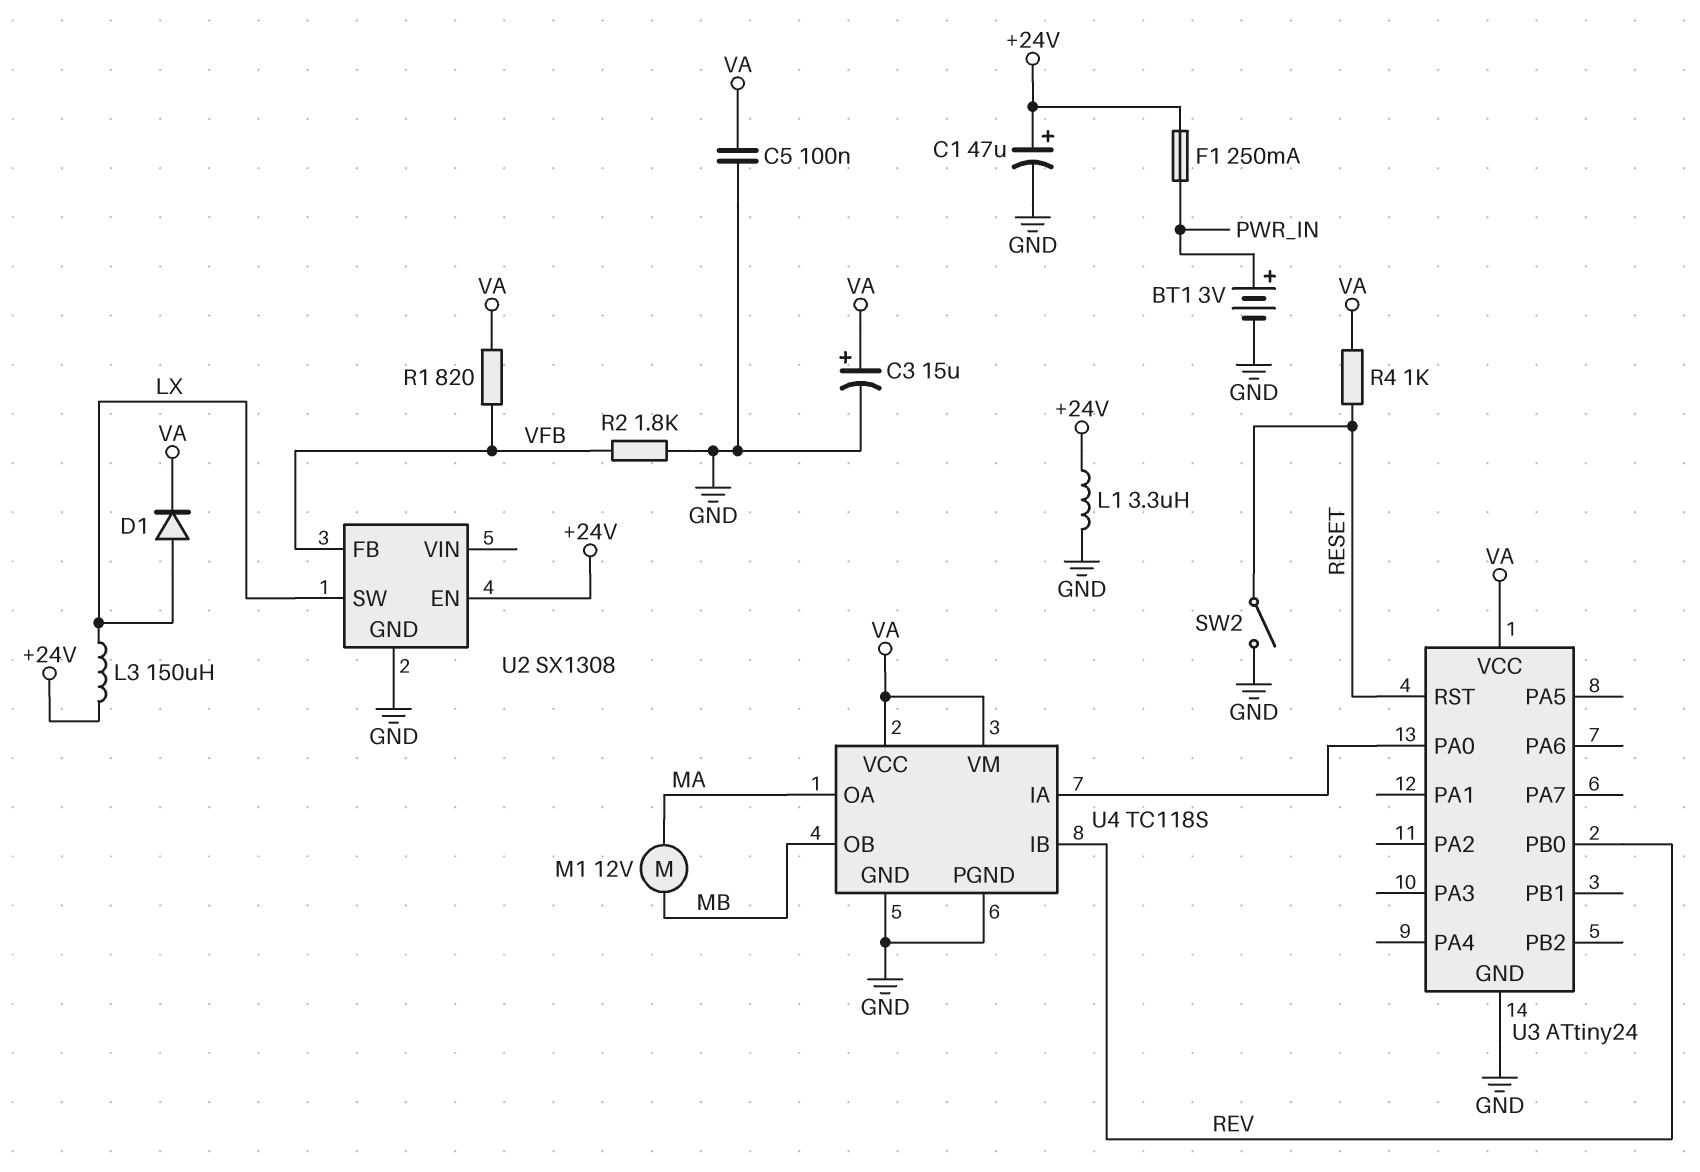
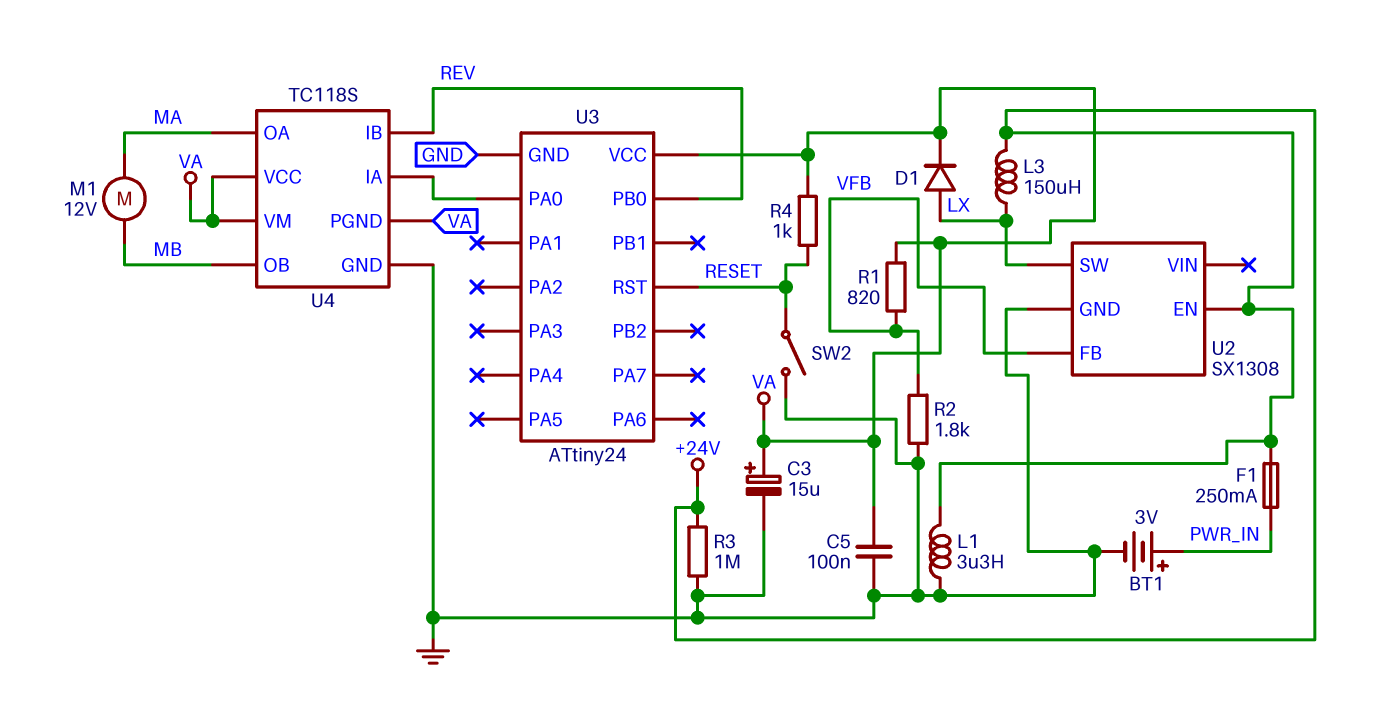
C1: 47uF (plus +24V, minus GND) -> none
R3: none -> 1M (+24V, GND)
U4 pin PGND: GND -> VA

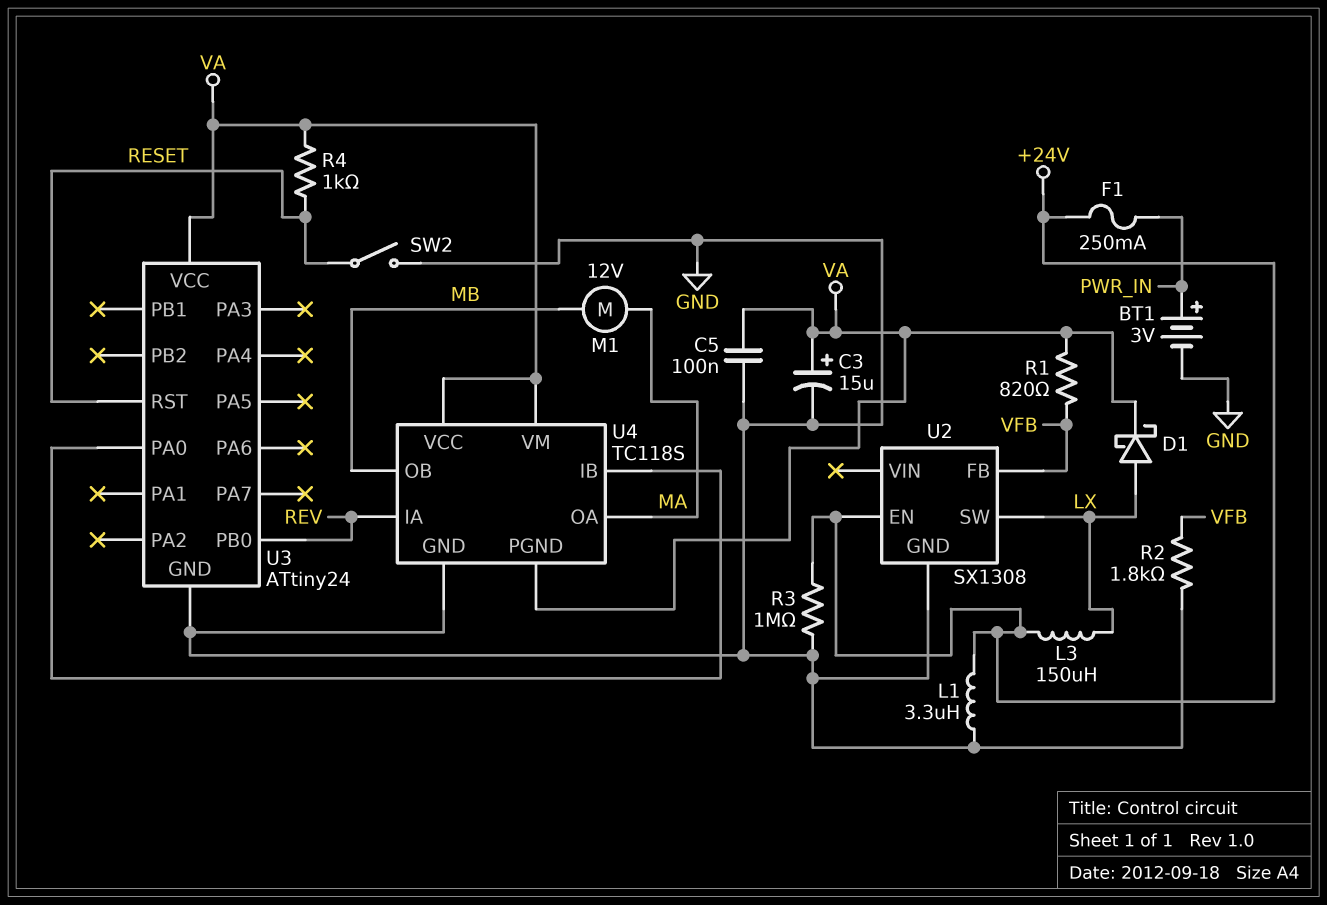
D1: diode (A LX, K VA) -> schottky (A LX, K VA)
U4 pin IA: U3/PA0 -> REV
U4 pin IB: REV -> U3/PA0

